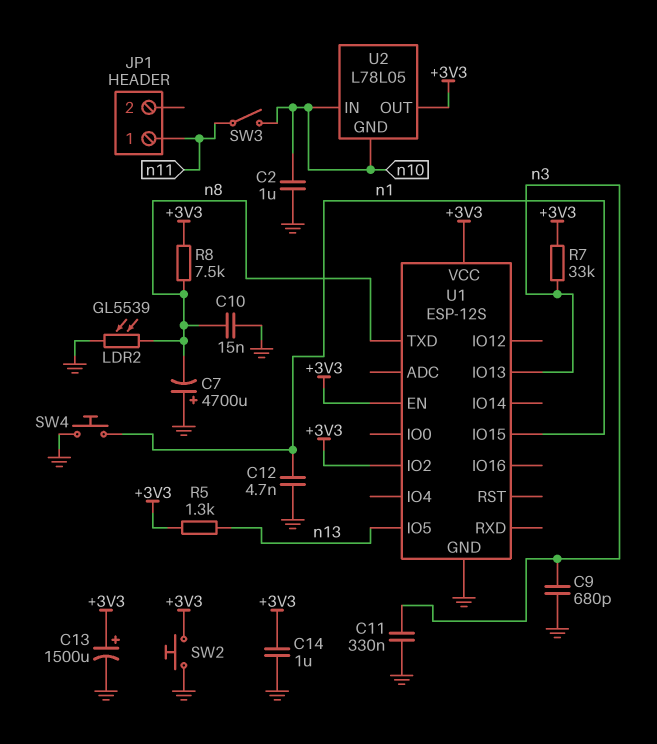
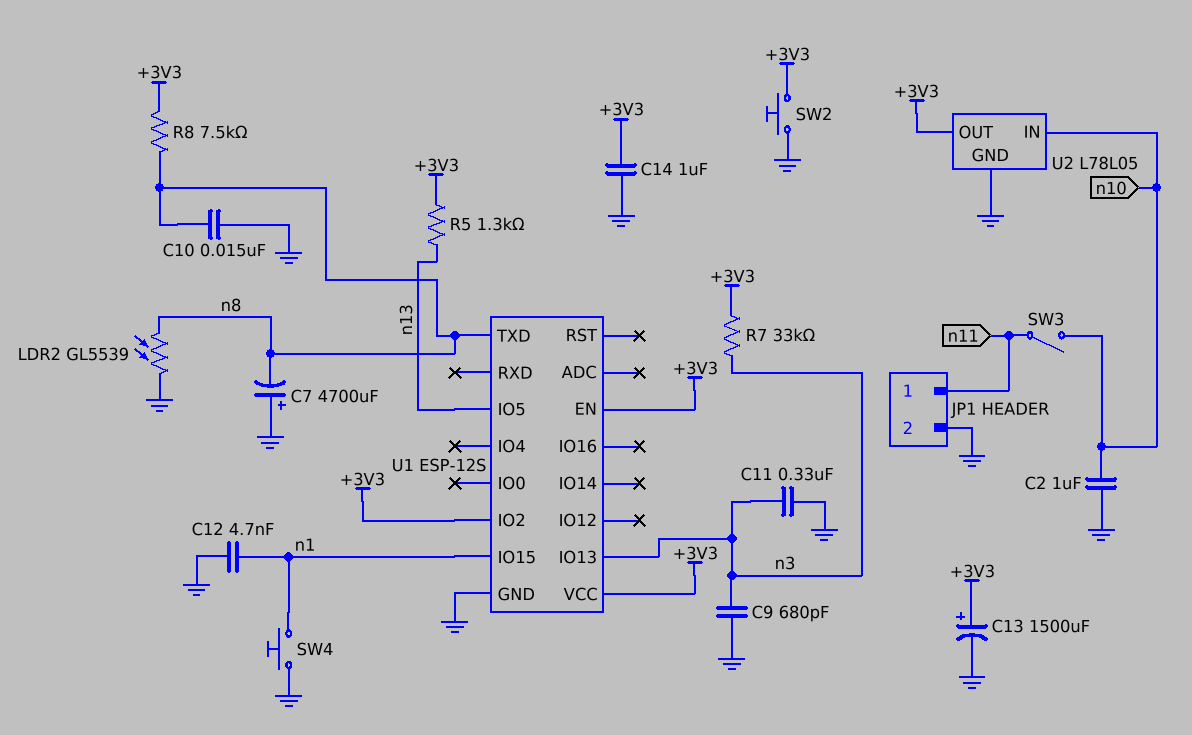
JP1 pin 2: none -> GND
U2 pin GND: n10 -> GND

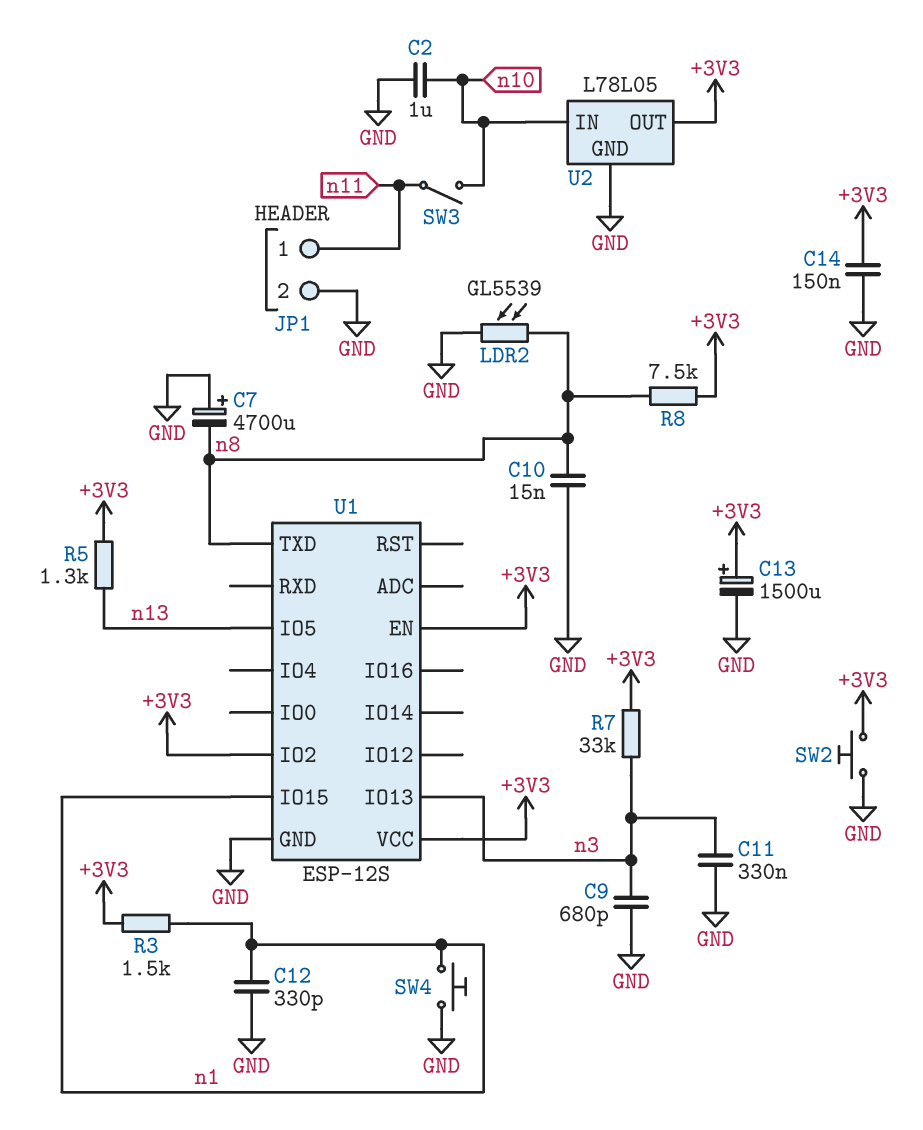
C12: 4.7nF (GND, n1) -> 330pF (GND, n1)
C14: 1uF (+3V3, GND) -> 150nF (+3V3, GND)
R3: none -> 1.5k (+3V3, n1)

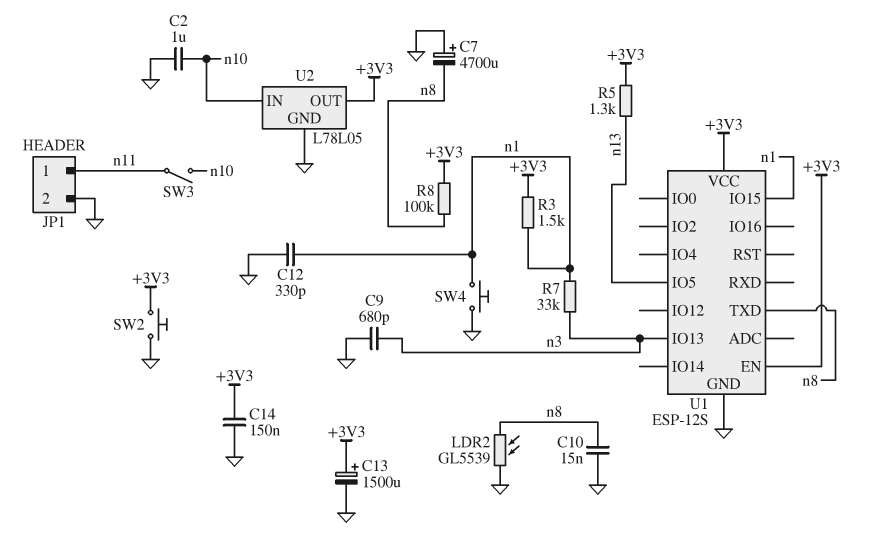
C11: 330nF (GND, n3) -> none
R7: 33k (+3V3, n3) -> 33k (n1, n3)
R8: 7.5k (+3V3, n8) -> 100k (+3V3, n8)
U1 pin IO2: +3V3 -> none

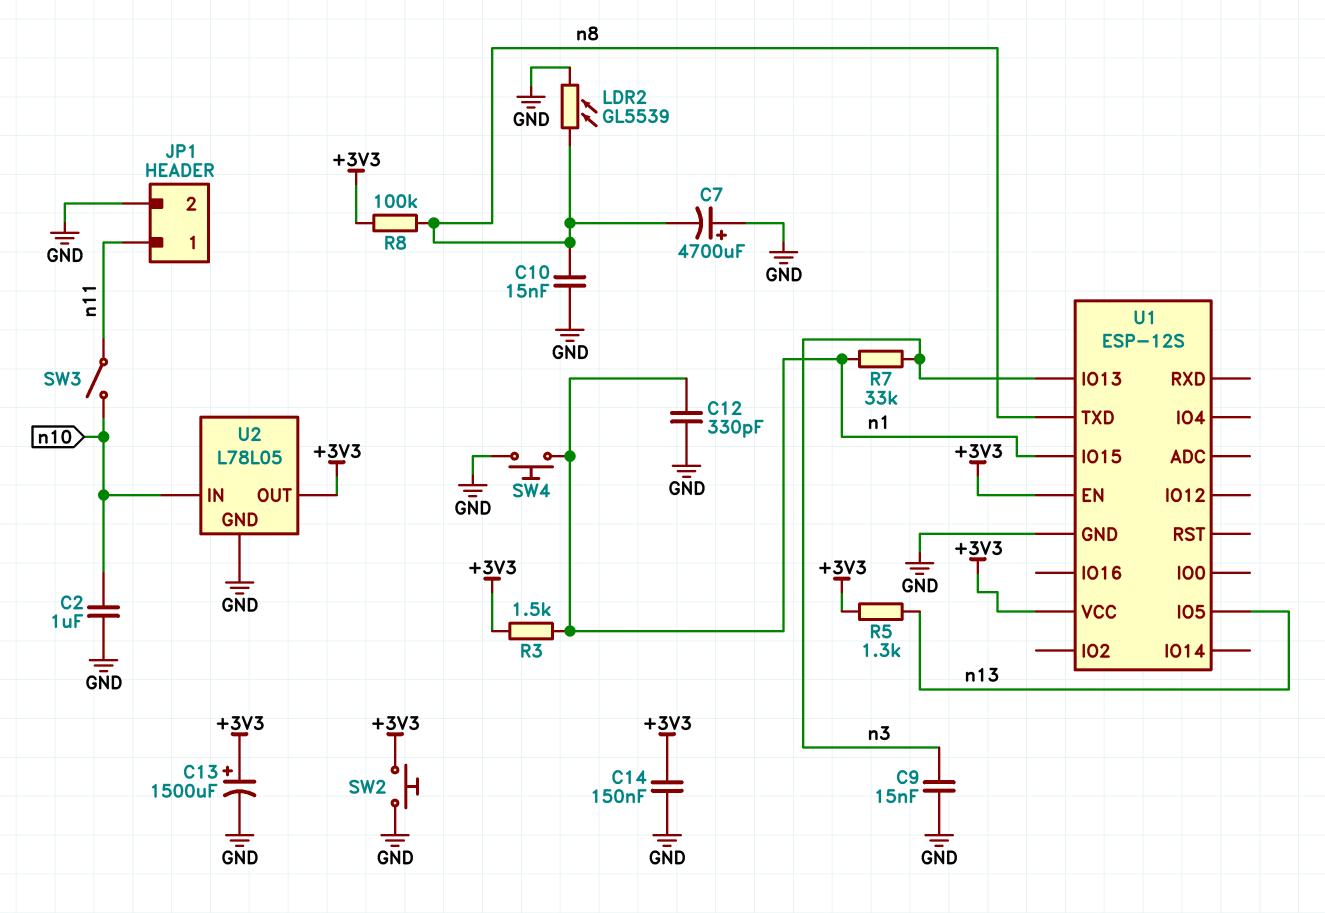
C9: 680pF (GND, n3) -> 15nF (GND, n3)

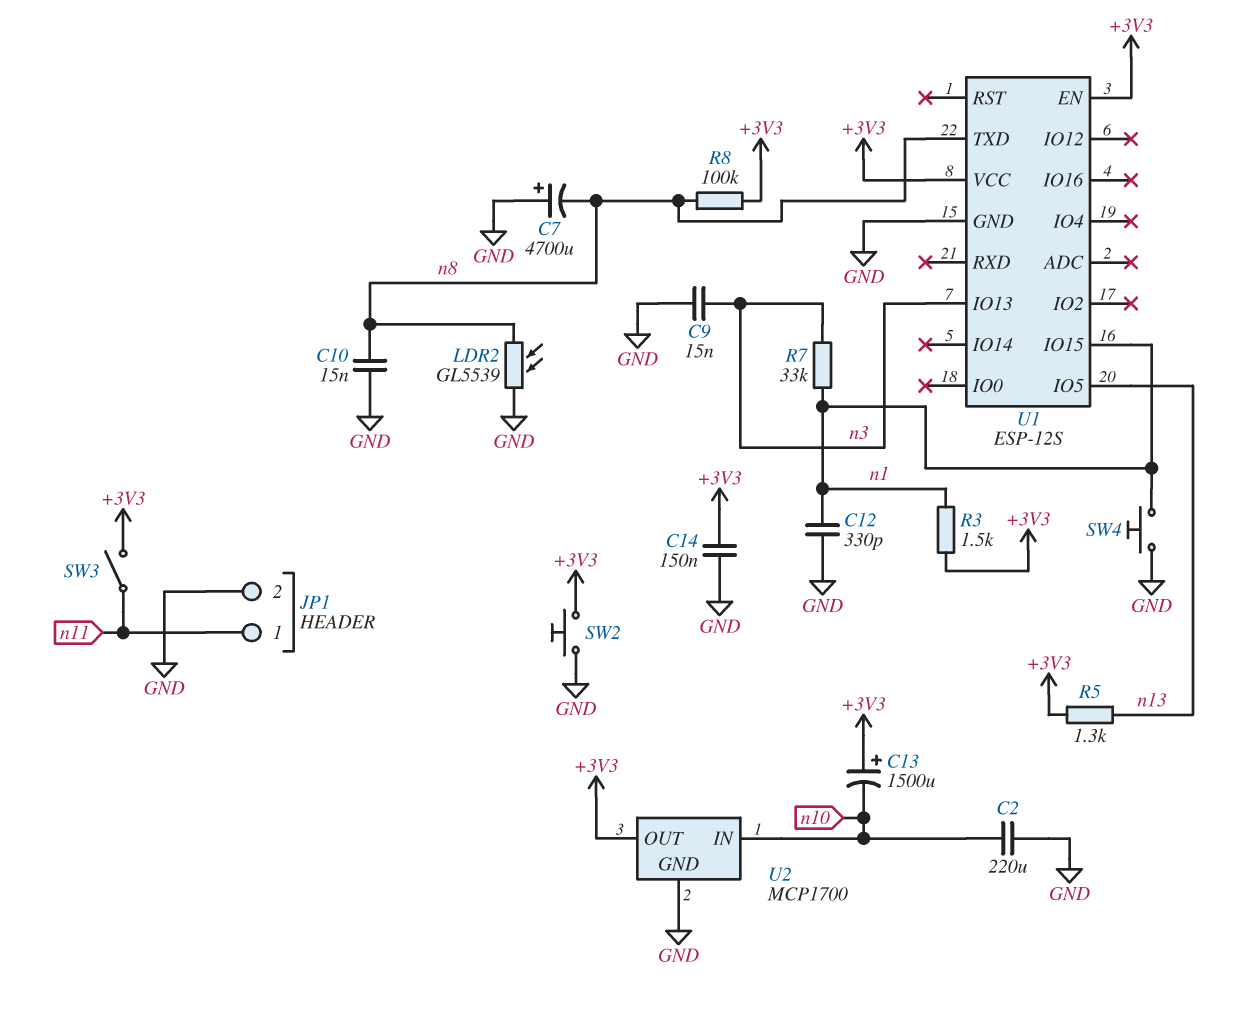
C2: 1uF (GND, n10) -> 220uF (GND, n10)
C13: 1500uF (plus +3V3, minus GND) -> 1500uF (plus +3V3, minus n10)
SW3: switch (n10, n11) -> switch (+3V3, n11)
U2: L78L05 -> MCP1700

